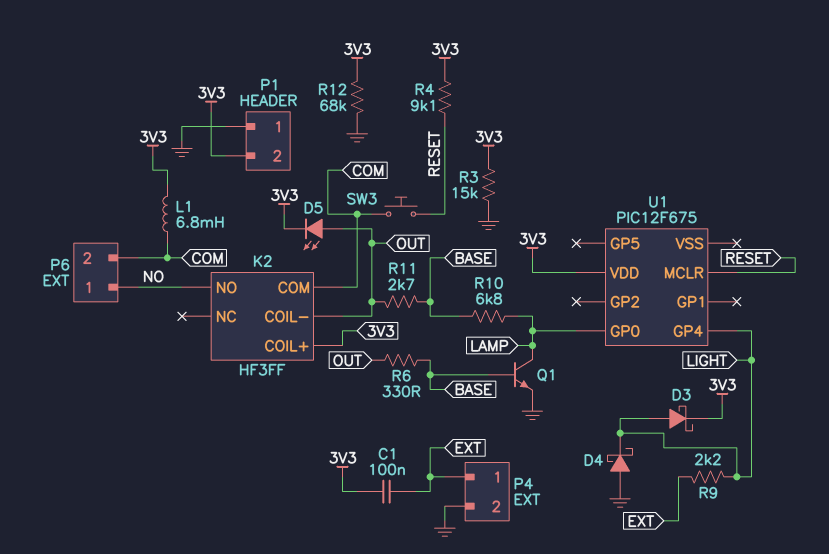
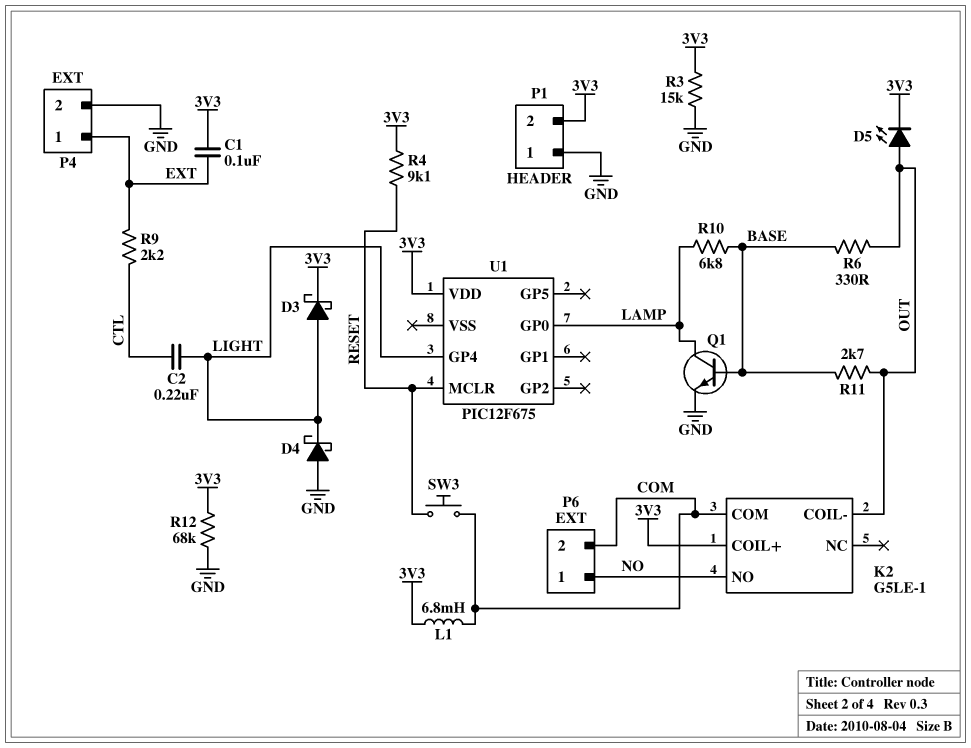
C2: none -> 220nF (CTL, LIGHT)
K2: HF3FF -> G5LE-1
R9: 2.2k (EXT, LIGHT) -> 2.2k (CTL, EXT)

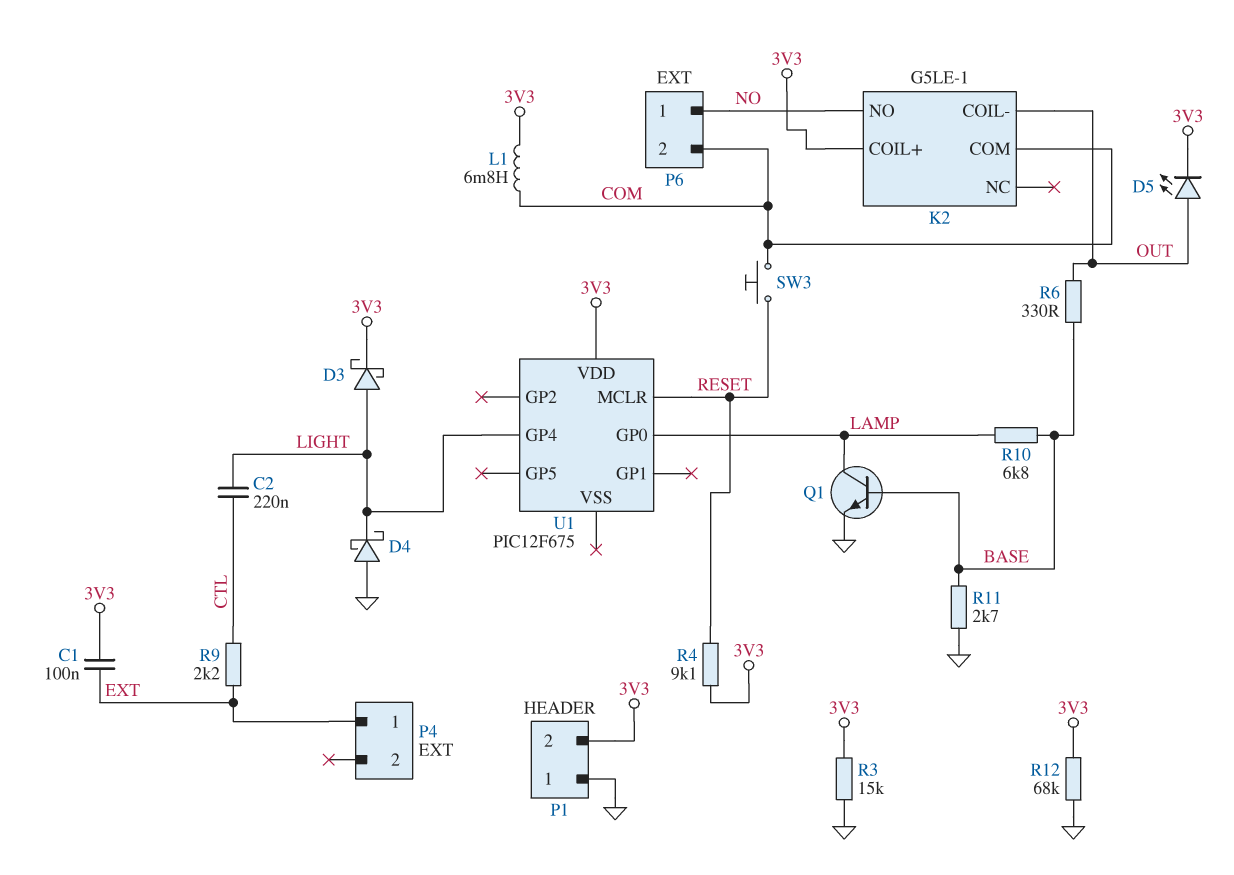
P4 pin 2: GND -> none
R11: 2.7k (BASE, OUT) -> 2.7k (BASE, GND)

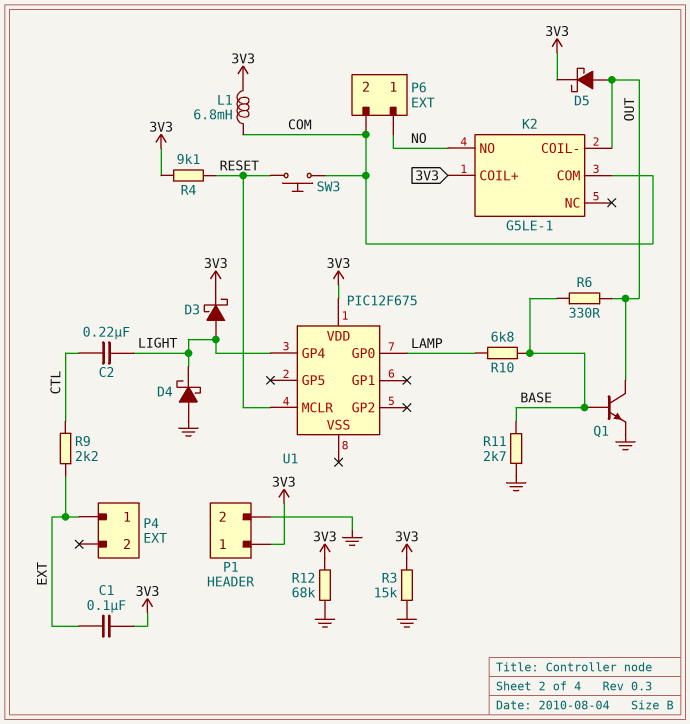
D5: LED (A OUT, K 3V3) -> schottky (A OUT, K 3V3)
P1 pin 1: GND -> 3V3
P1 pin 2: 3V3 -> GND
Q1: NPN (B BASE, C LAMP, E GND) -> NPN (B BASE, C OUT, E GND)

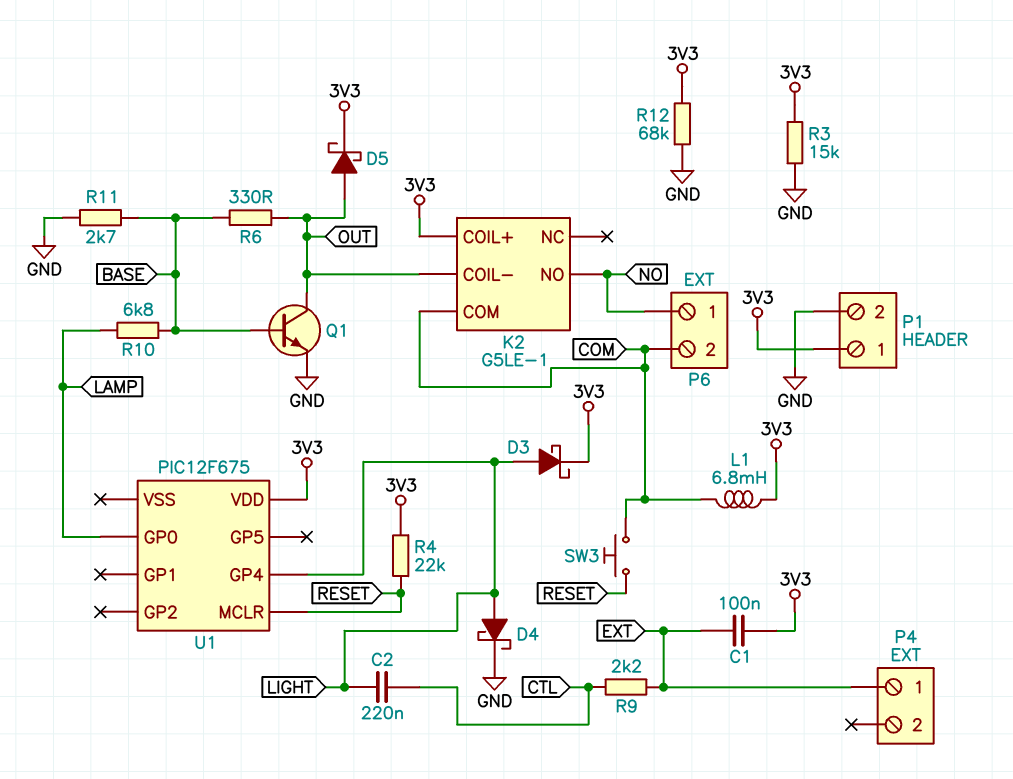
D4: schottky (A GND, K LIGHT) -> schottky (A LIGHT, K GND)
R4: 9.1k (3V3, RESET) -> 22k (3V3, RESET)

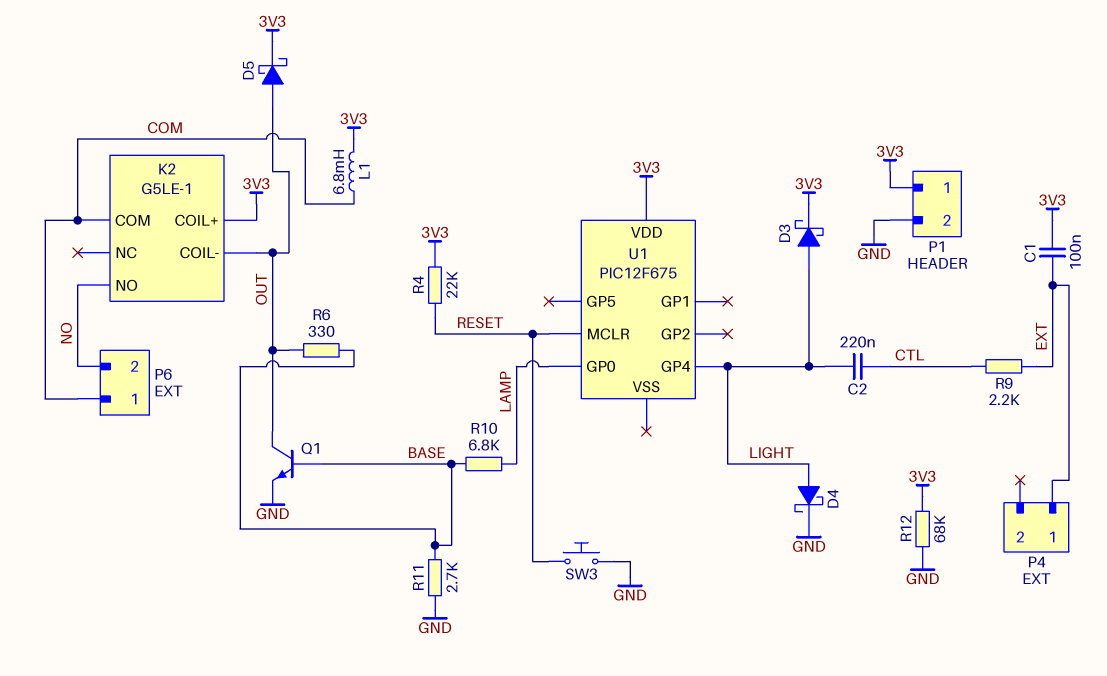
P6 pin 1: NO -> COM
P6 pin 2: COM -> NO
R3: 15k (3V3, GND) -> none
SW3: button (COM, RESET) -> button (GND, RESET)

